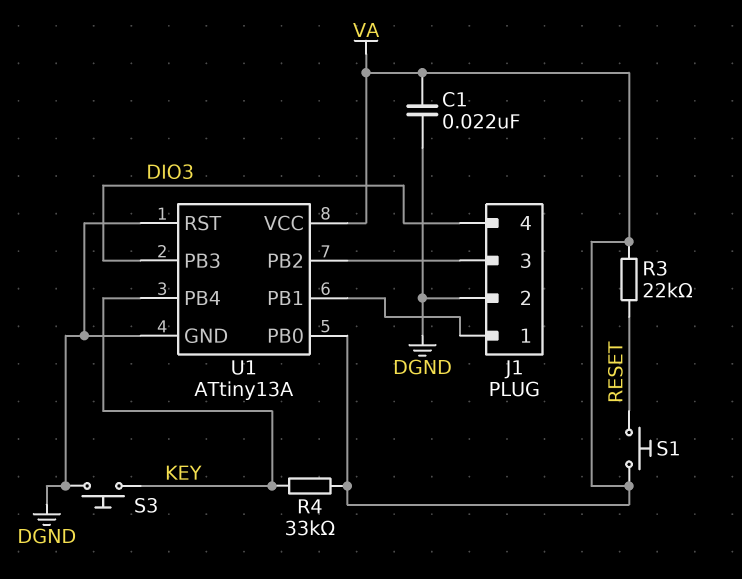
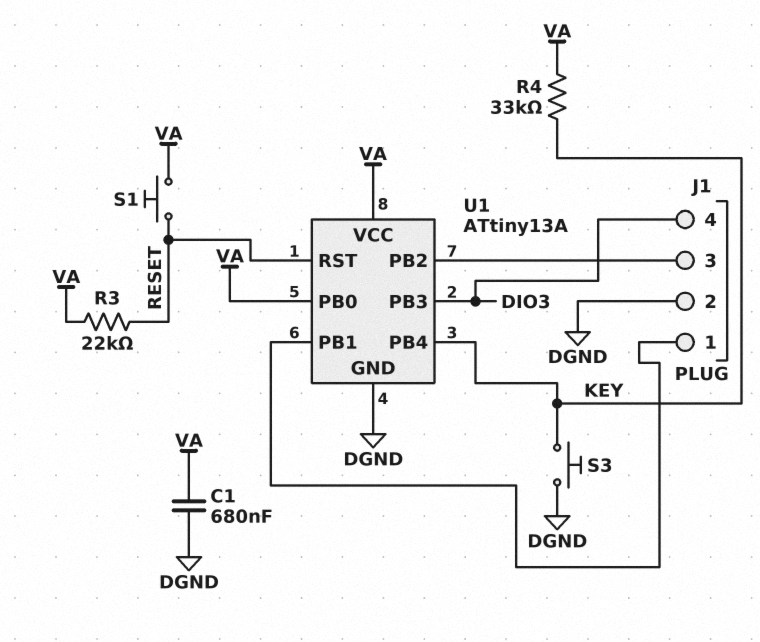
C1: 22nF (DGND, VA) -> 680nF (DGND, VA)
U1 pin RST: DGND -> RESET

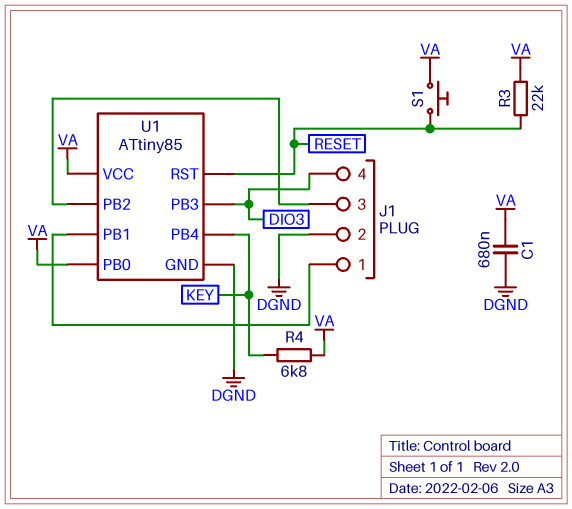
R4: 33k (KEY, VA) -> 6.8k (KEY, VA)
S3: button (DGND, KEY) -> none
U1: ATtiny13A -> ATtiny85

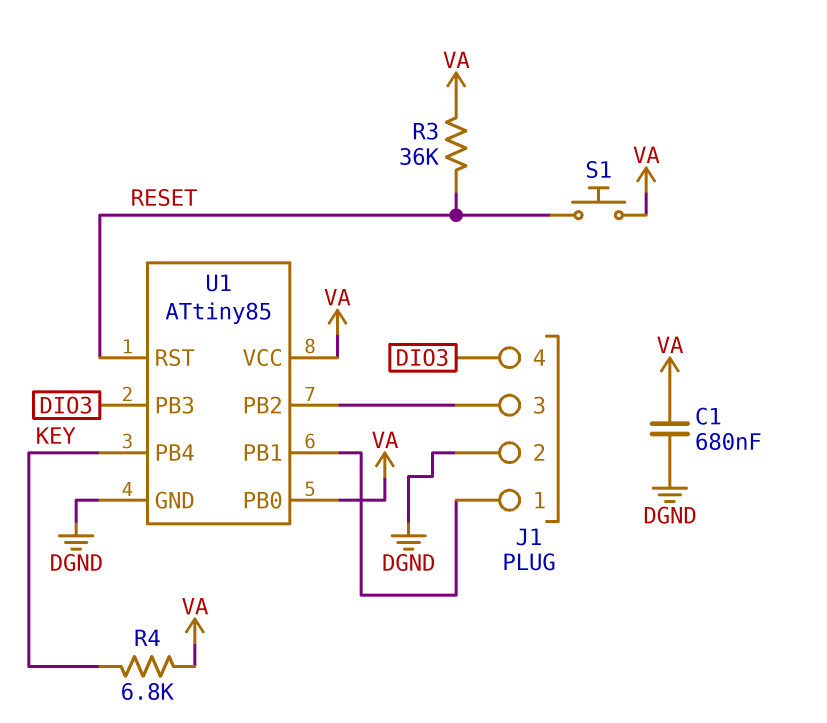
R3: 22k (RESET, VA) -> 36k (RESET, VA)

